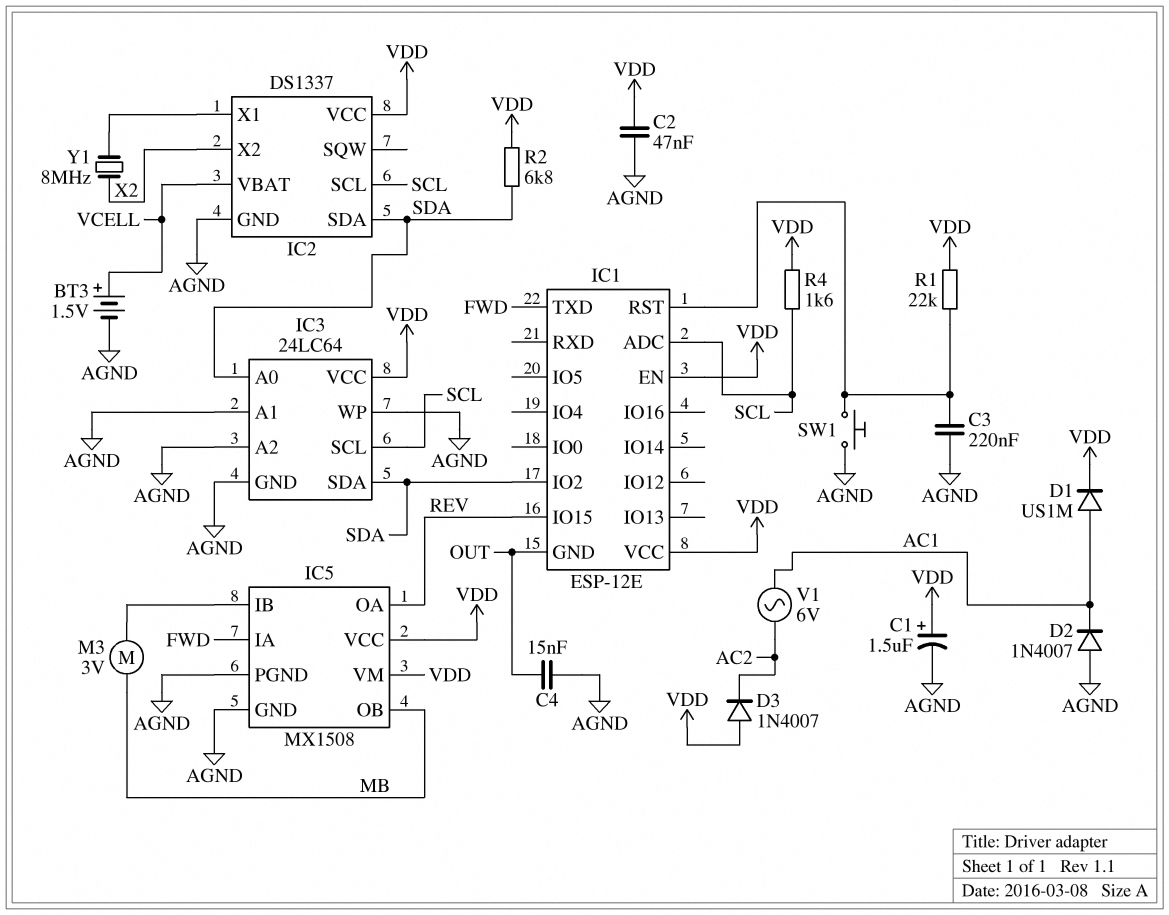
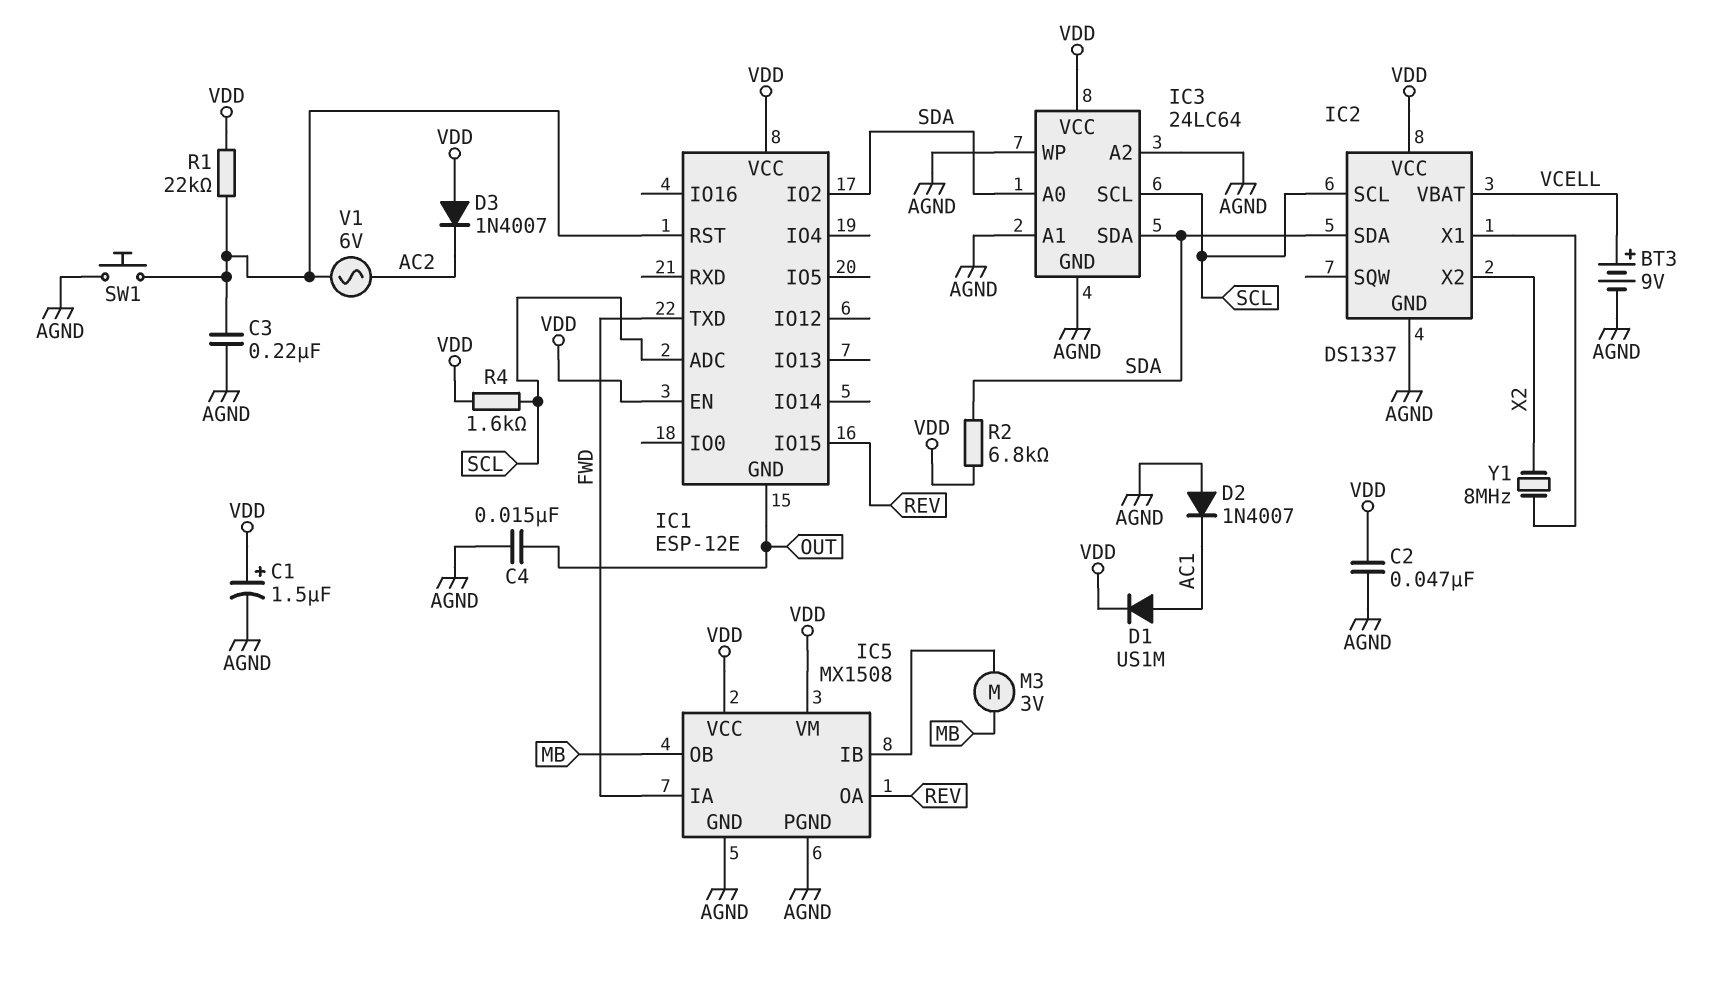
BT3: 1.5V (plus VCELL, minus AGND) -> 9V (plus VCELL, minus AGND)
V1: AC 6V (AC1, AC2) -> AC 6V (AC2, IC1/RST)

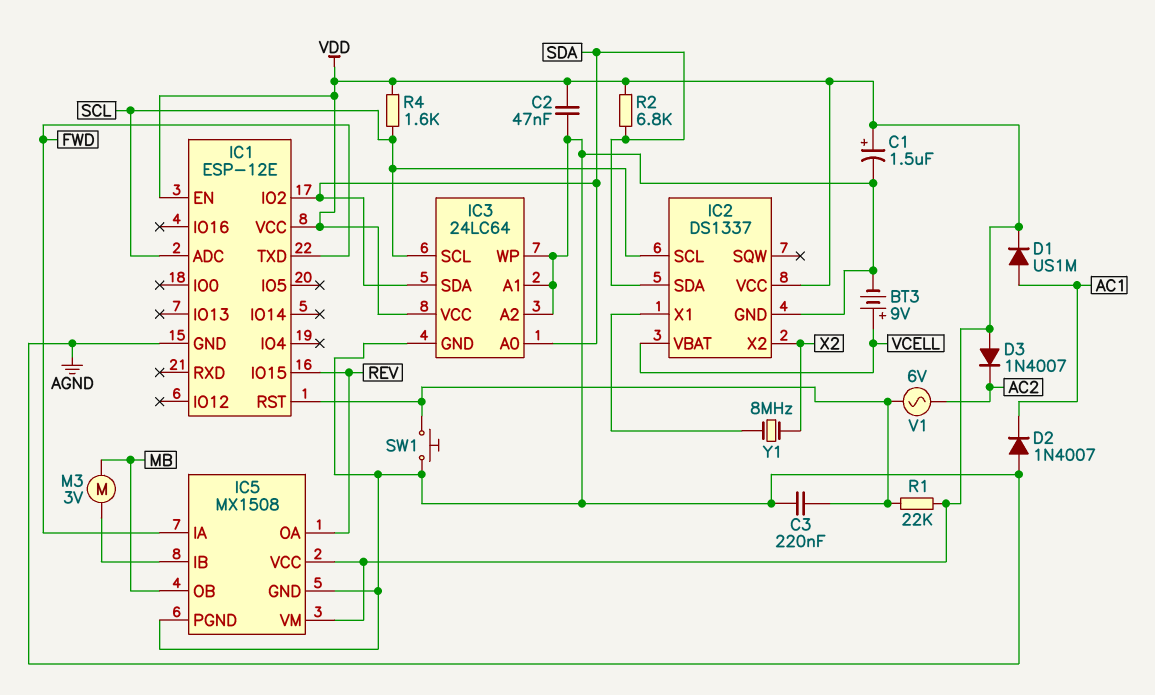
C4: 15nF (AGND, OUT) -> none
IC1 pin GND: OUT -> AGND

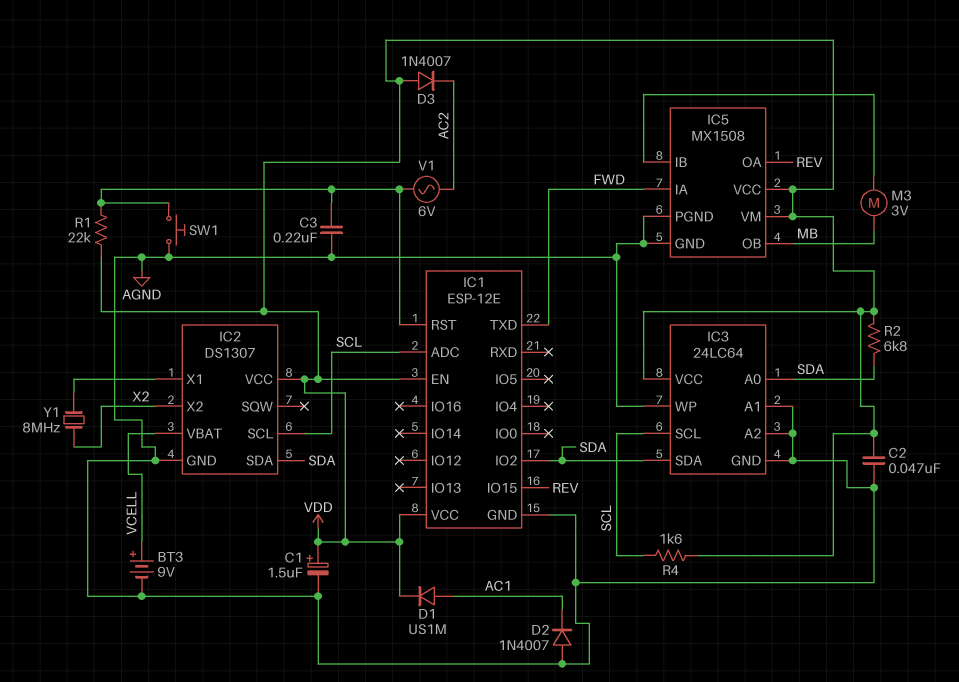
IC2: DS1337 -> DS1307

